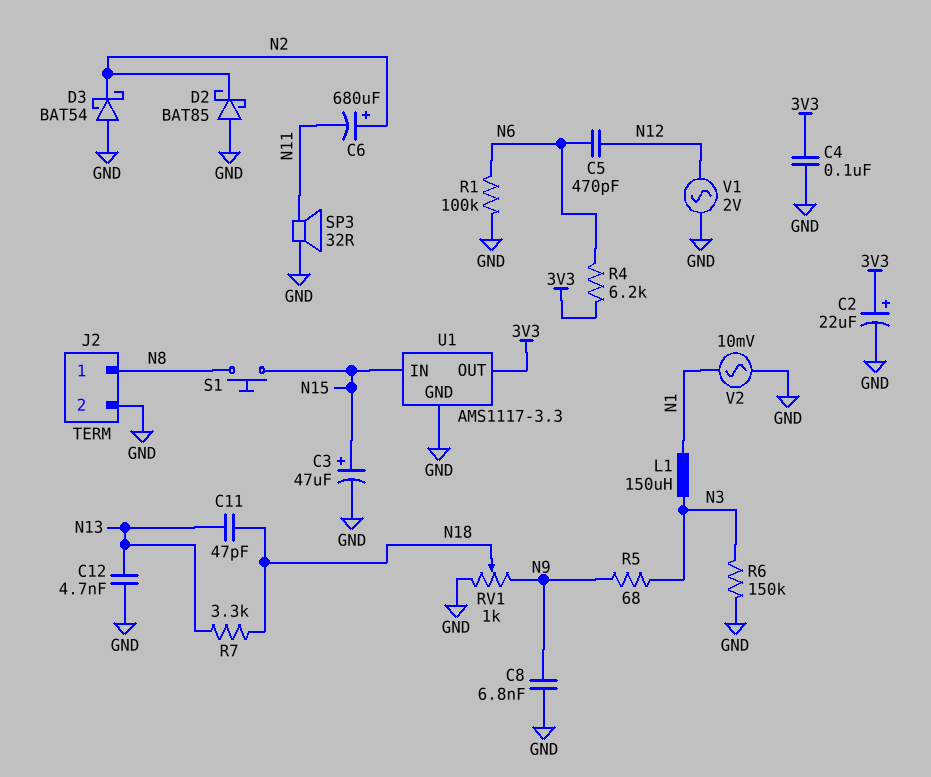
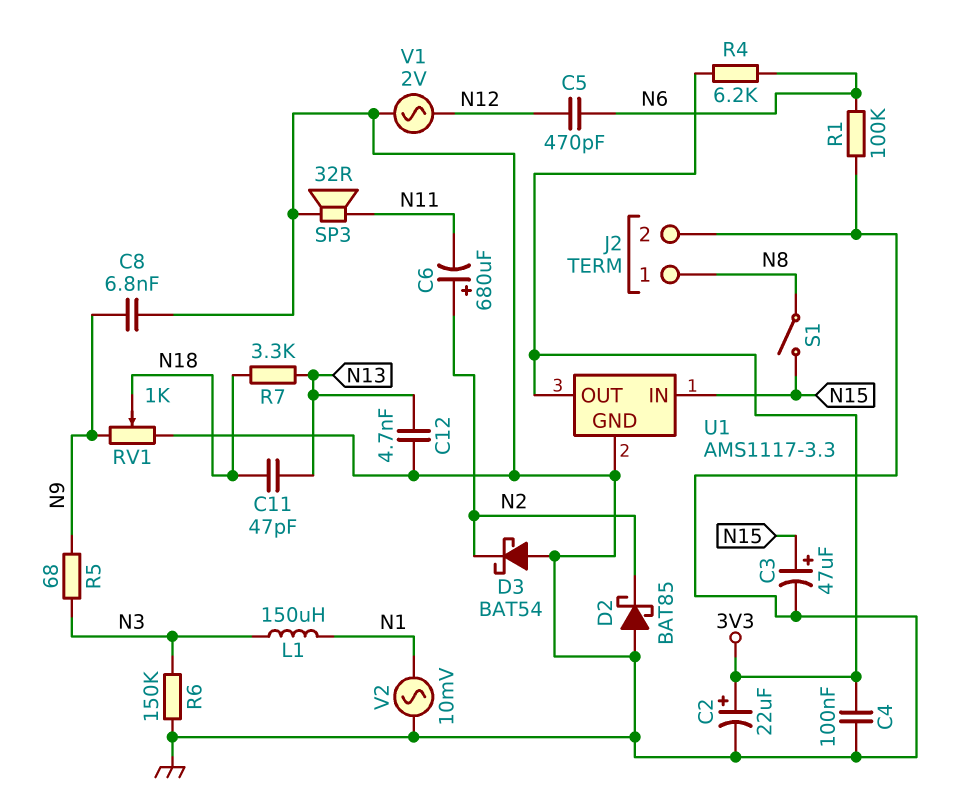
S1: button (N8, N15) -> switch (N8, N15)

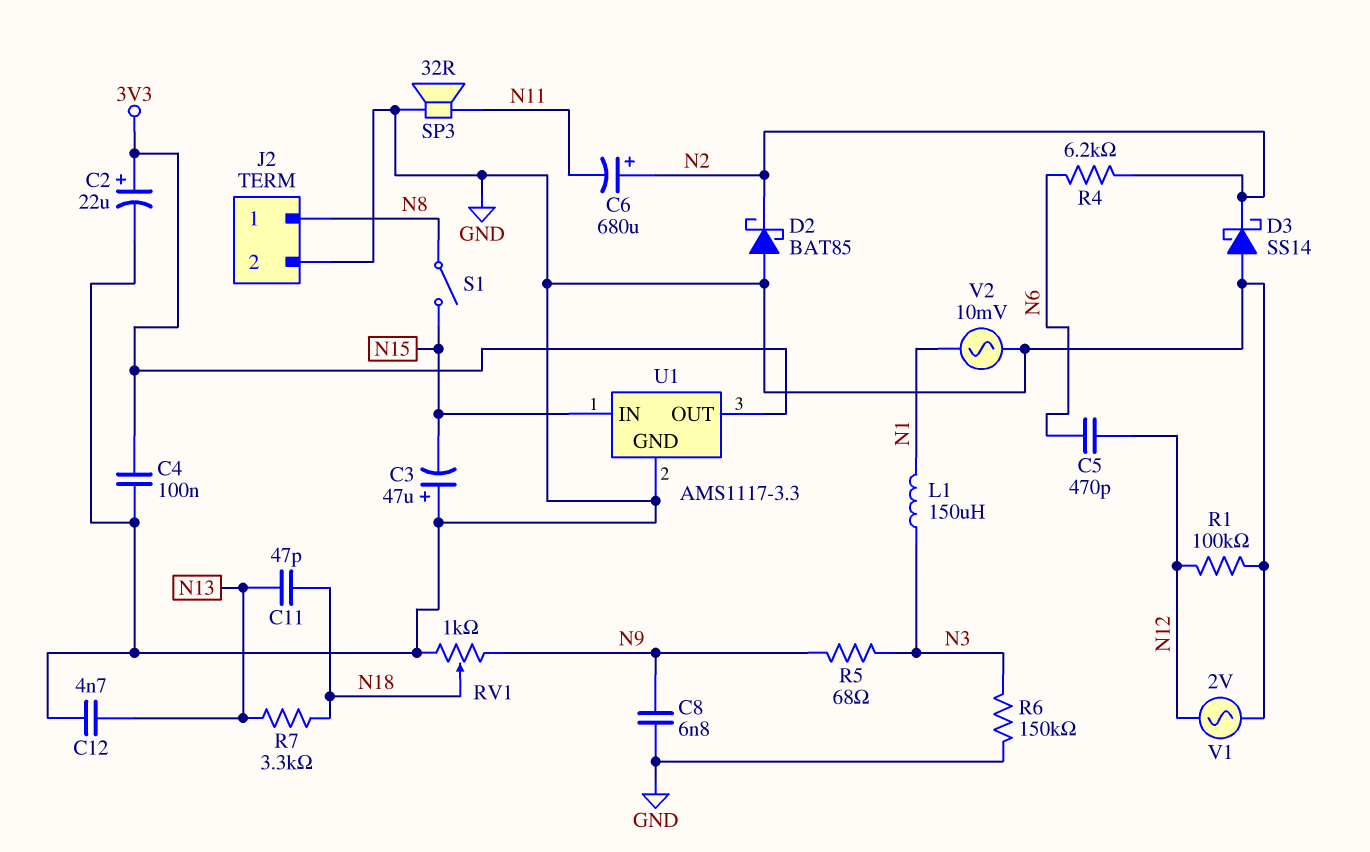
C3: 47uF (plus N15, minus GND) -> 47uF (plus GND, minus N15)
D3: schottky BAT54 (A GND, K N2) -> schottky SS14 (A GND, K N2)
R1: 100k (GND, N6) -> 100k (GND, N12)
R4: 6.2k (3V3, N6) -> 6.2k (N2, N6)

